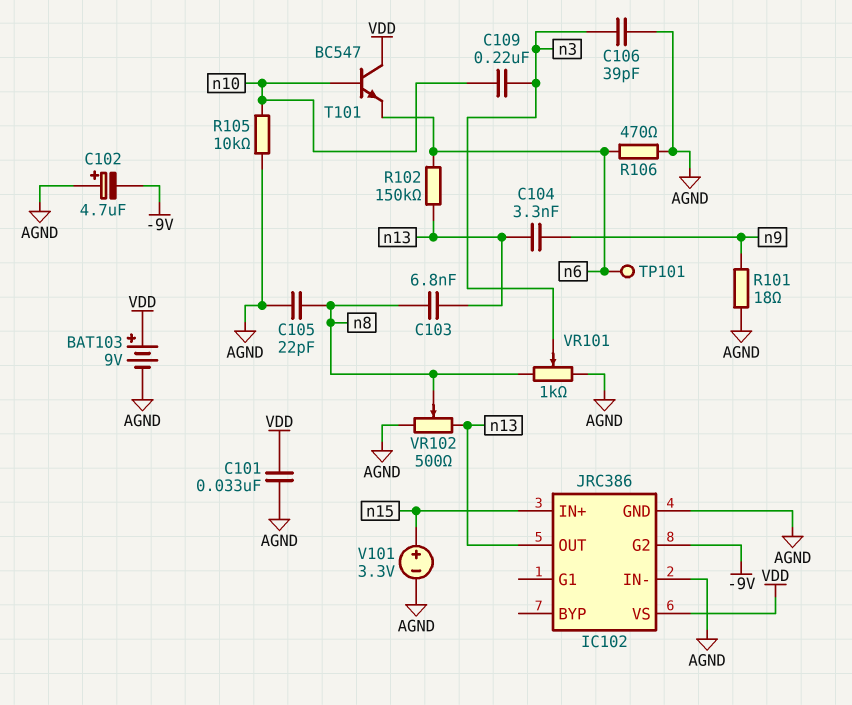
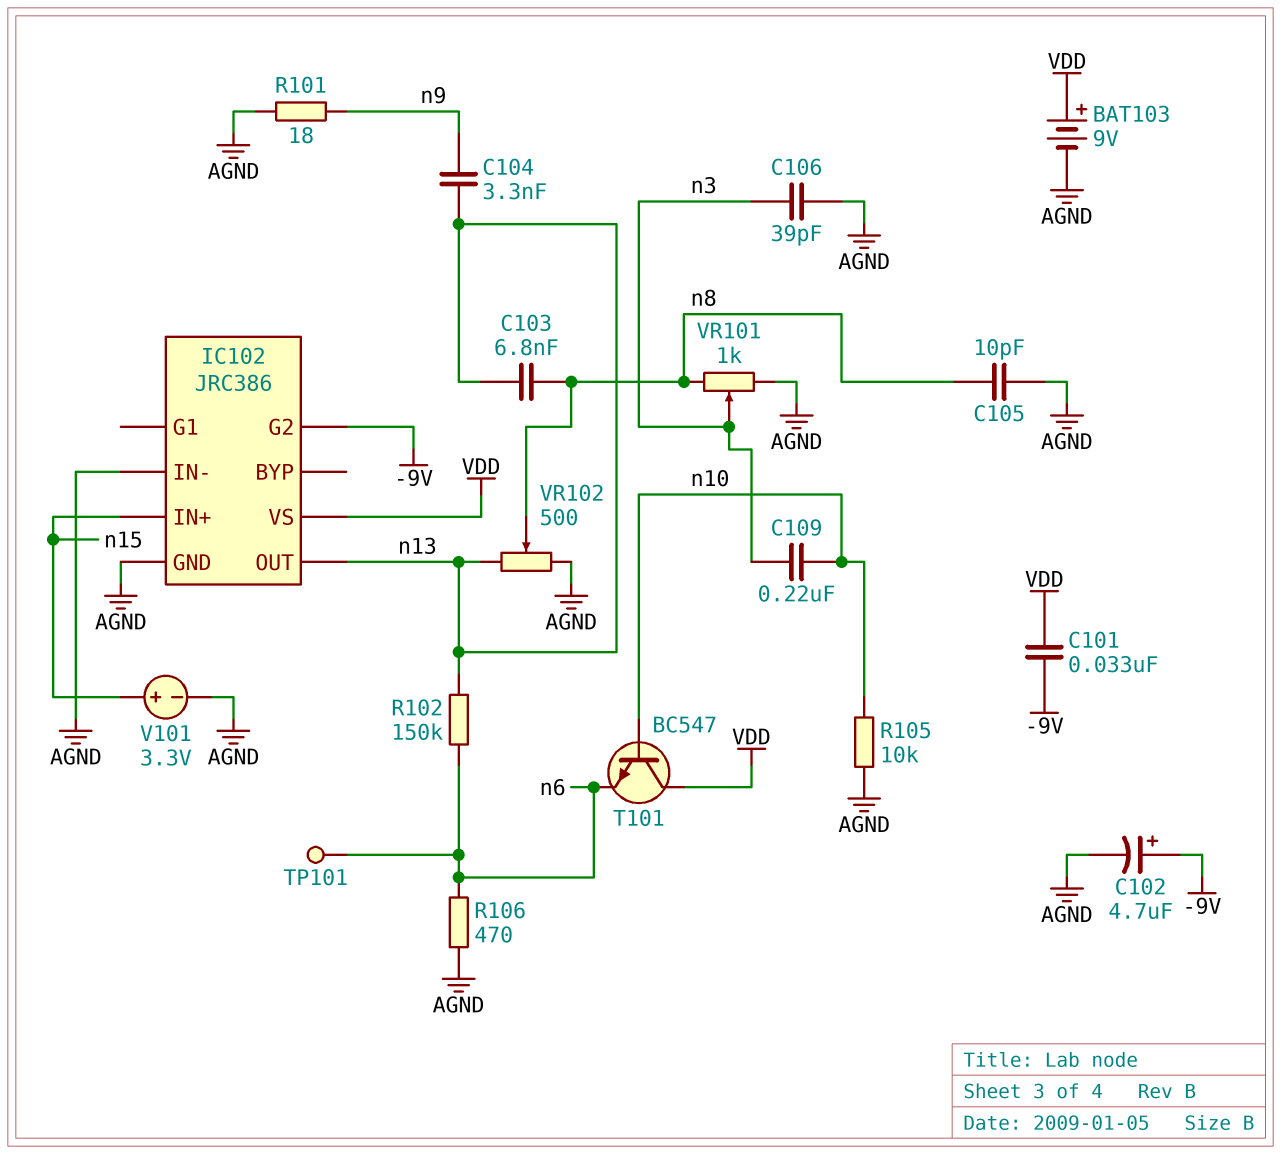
C101: 33nF (AGND, VDD) -> 33nF (-9V, VDD)
C102: 4.7uF (plus AGND, minus -9V) -> 4.7uF (plus -9V, minus AGND)
C105: 22pF (AGND, n8) -> 10pF (AGND, n8)

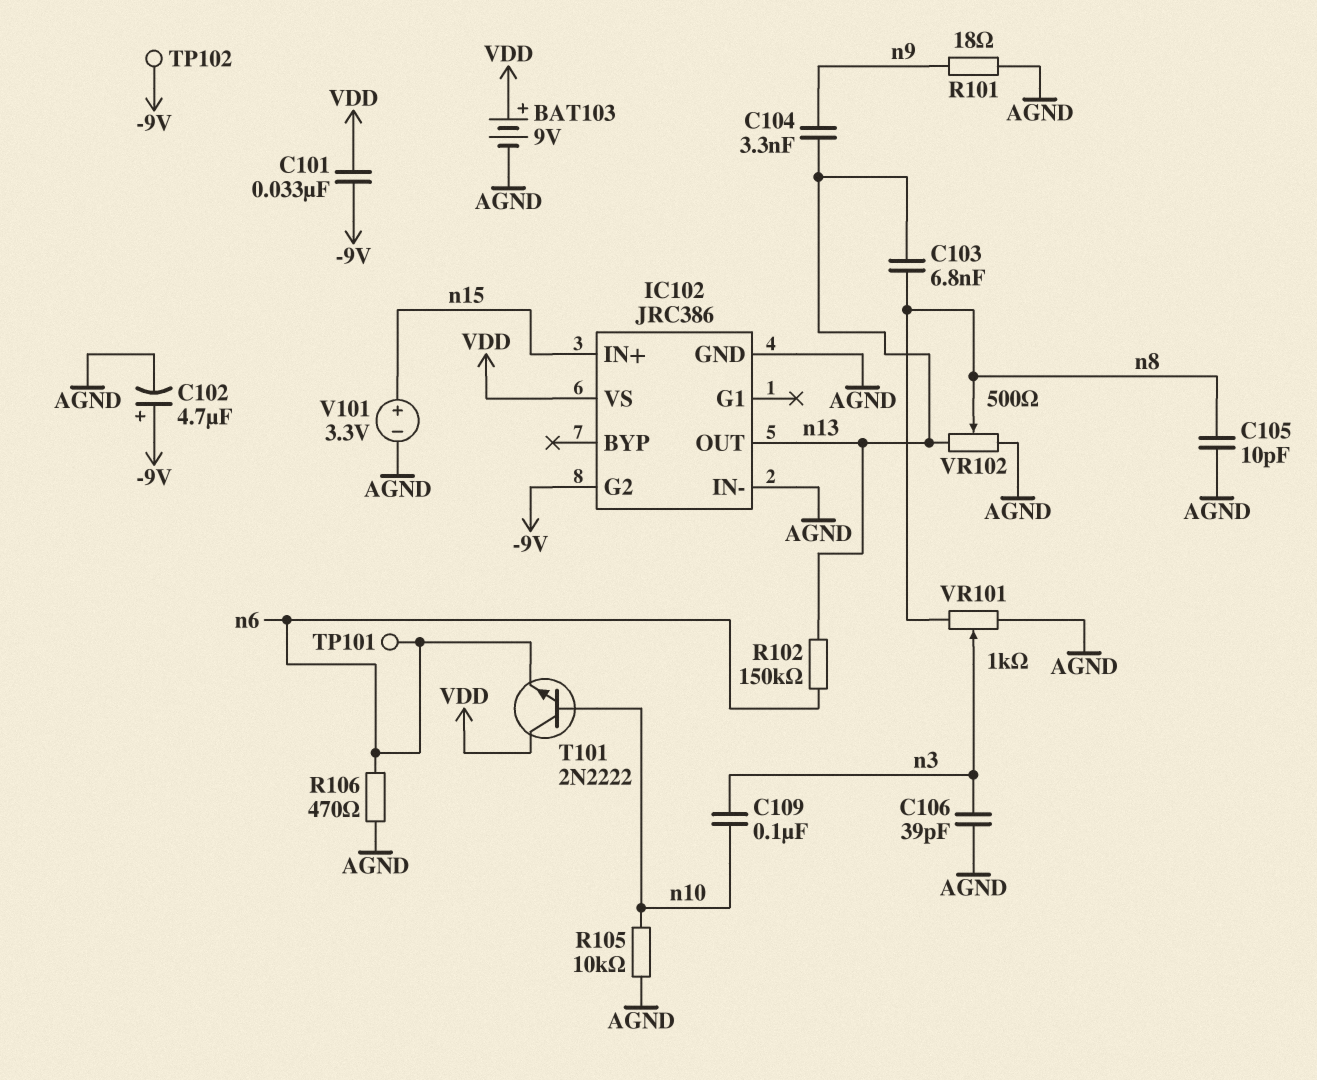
C109: 220nF (n3, n10) -> 100nF (n3, n10)
T101: NPN BC547 (B n10, C VDD, E n6) -> NPN 2N2222 (B n10, C VDD, E n6)
TP102: none -> test point (-9V)

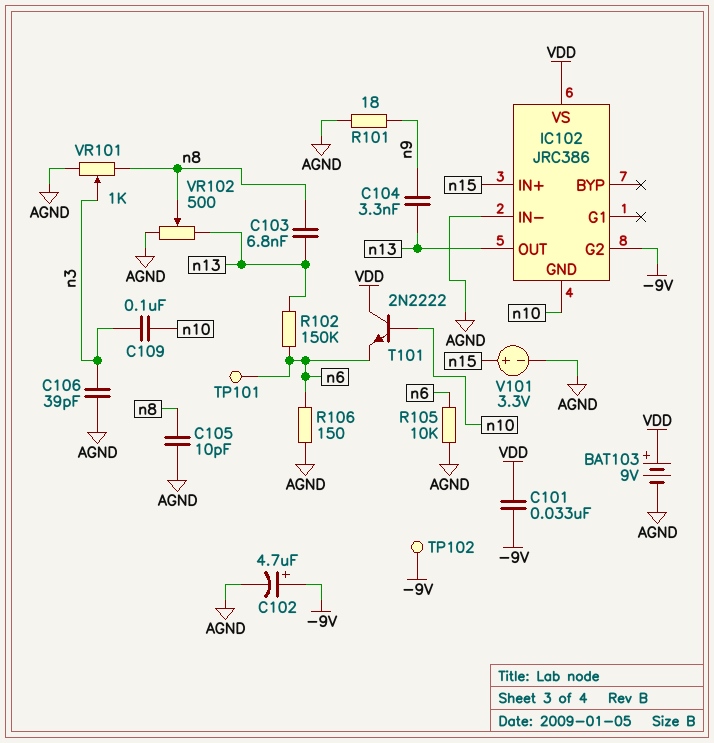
IC102 pin GND: AGND -> n10
R105: 10k (AGND, n10) -> 10k (AGND, n6)
R106: 470 (AGND, n6) -> 150 (AGND, n6)

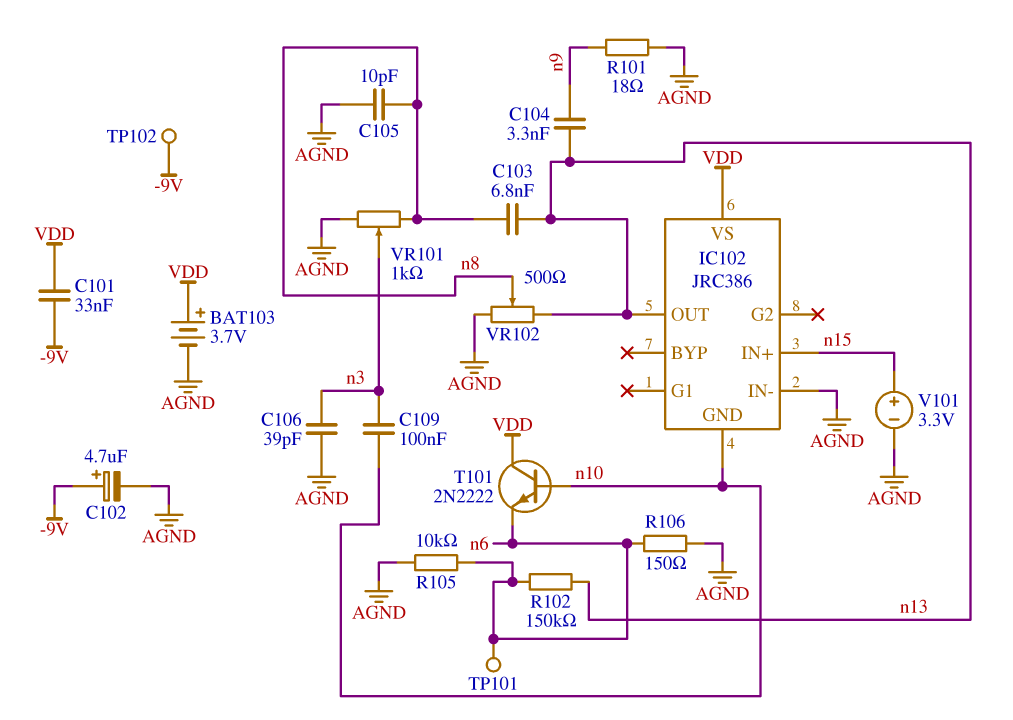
BAT103: 9V (plus VDD, minus AGND) -> 3.7V (plus VDD, minus AGND)
IC102 pin G2: -9V -> none

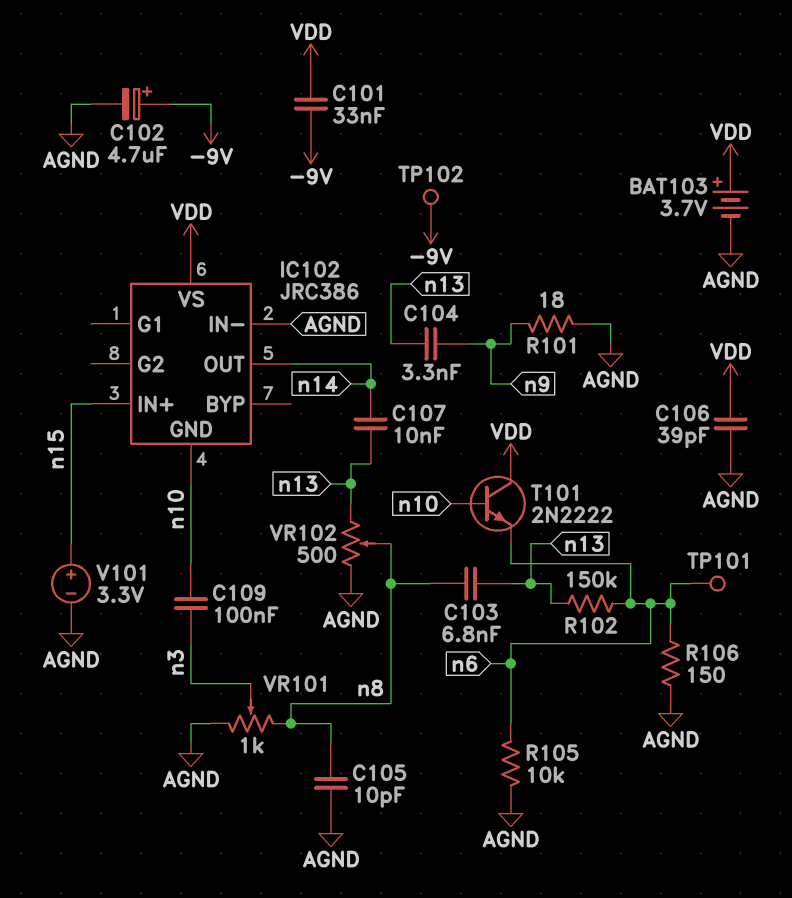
C106: 39pF (AGND, n3) -> 39pF (AGND, VDD)
C107: none -> 10nF (n13, n14)
IC102 pin OUT: n13 -> n14

